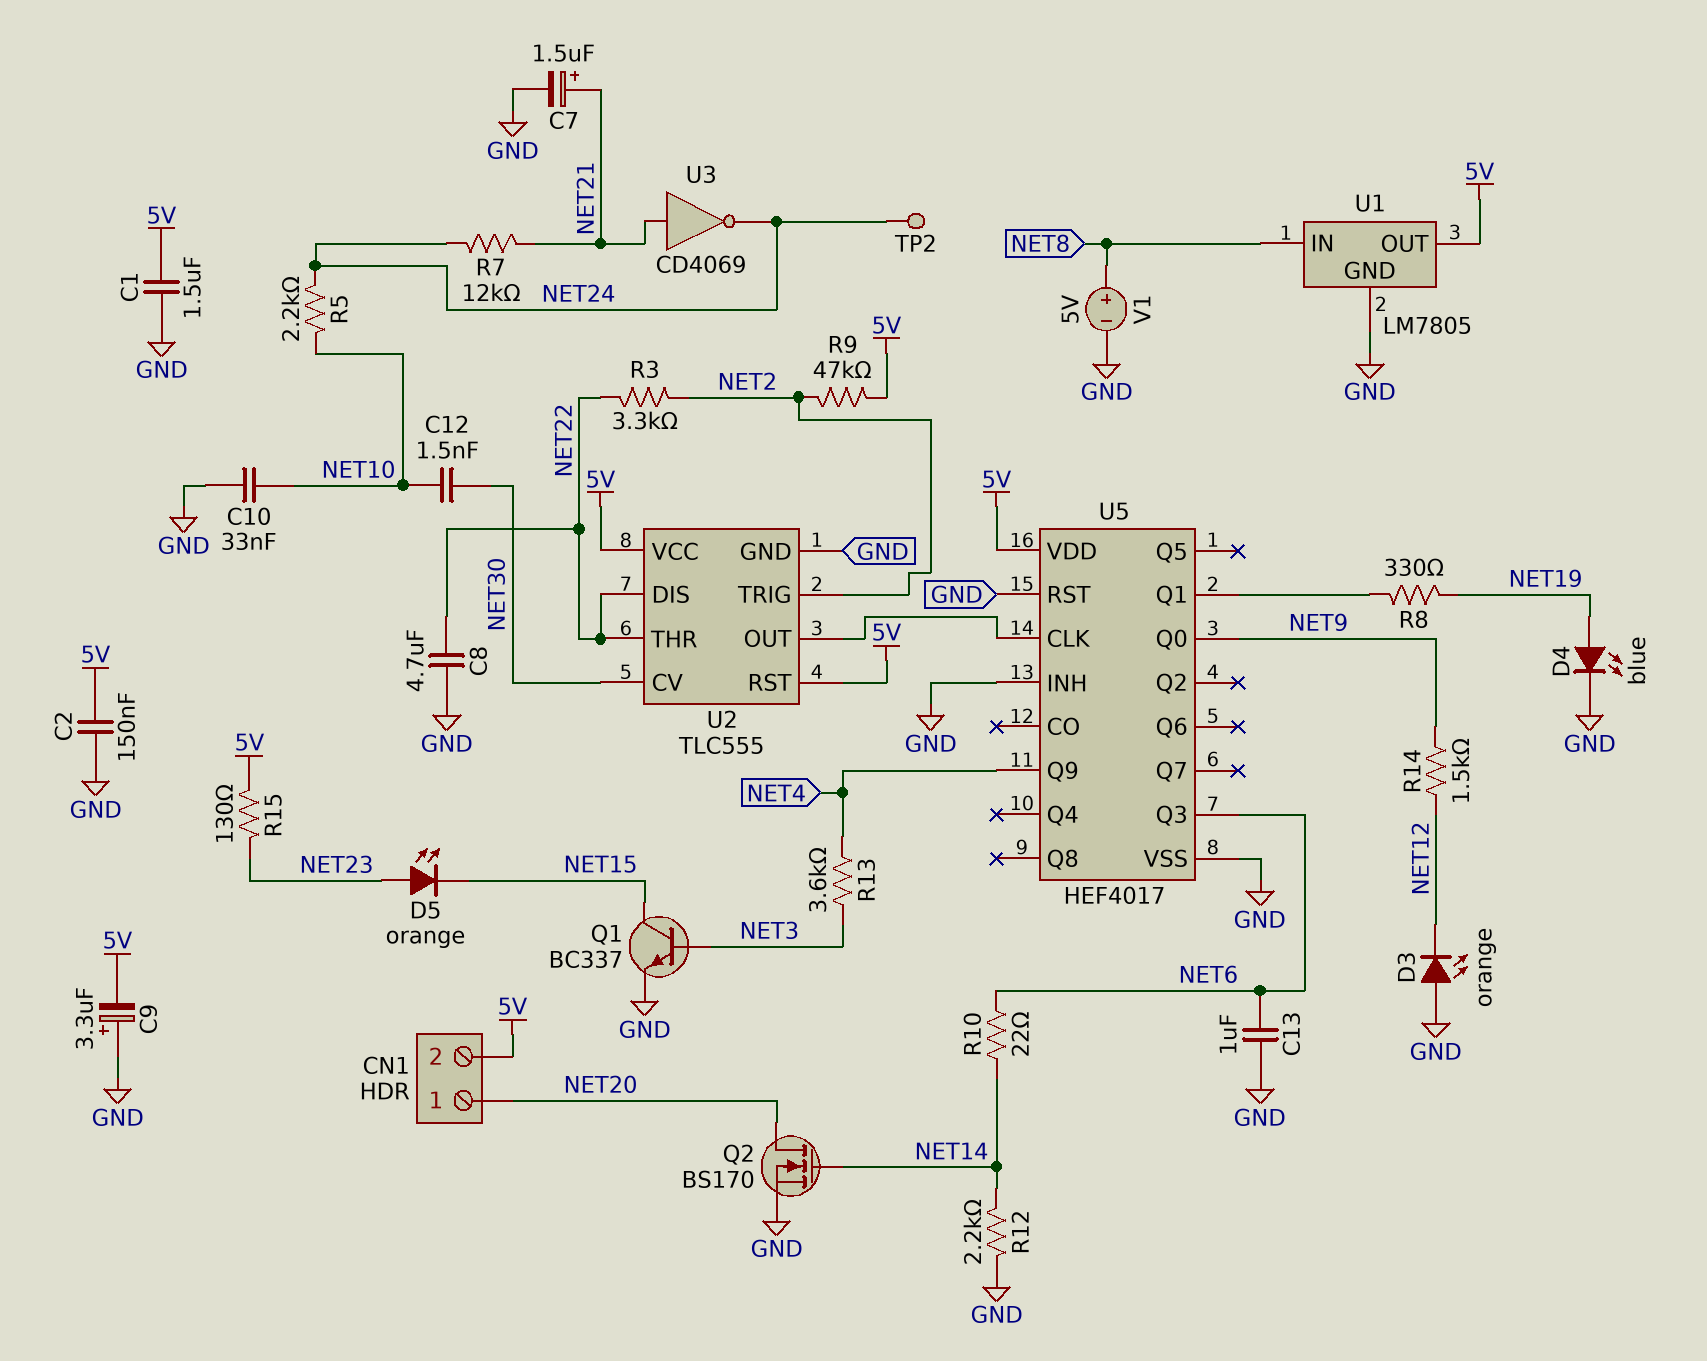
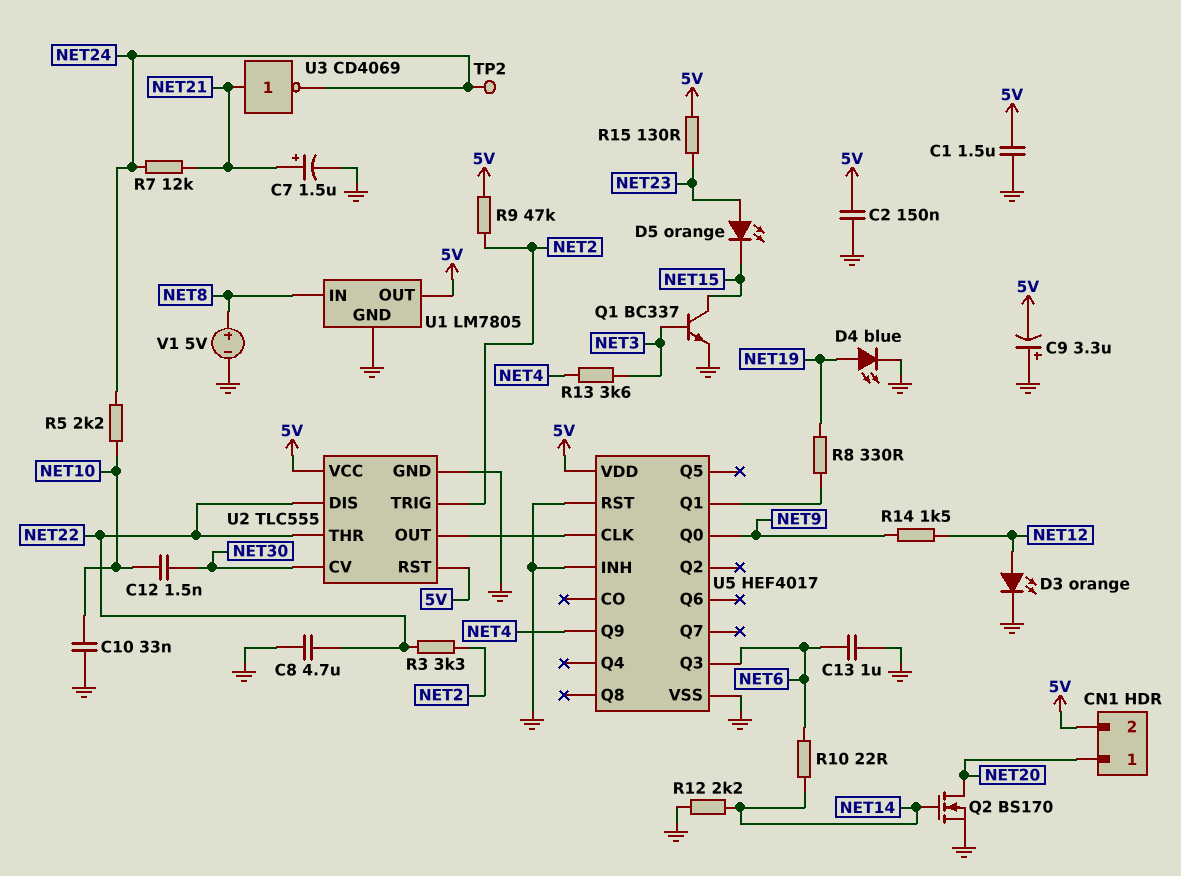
D3: LED orange (A GND, K NET12) -> LED orange (A NET12, K GND)

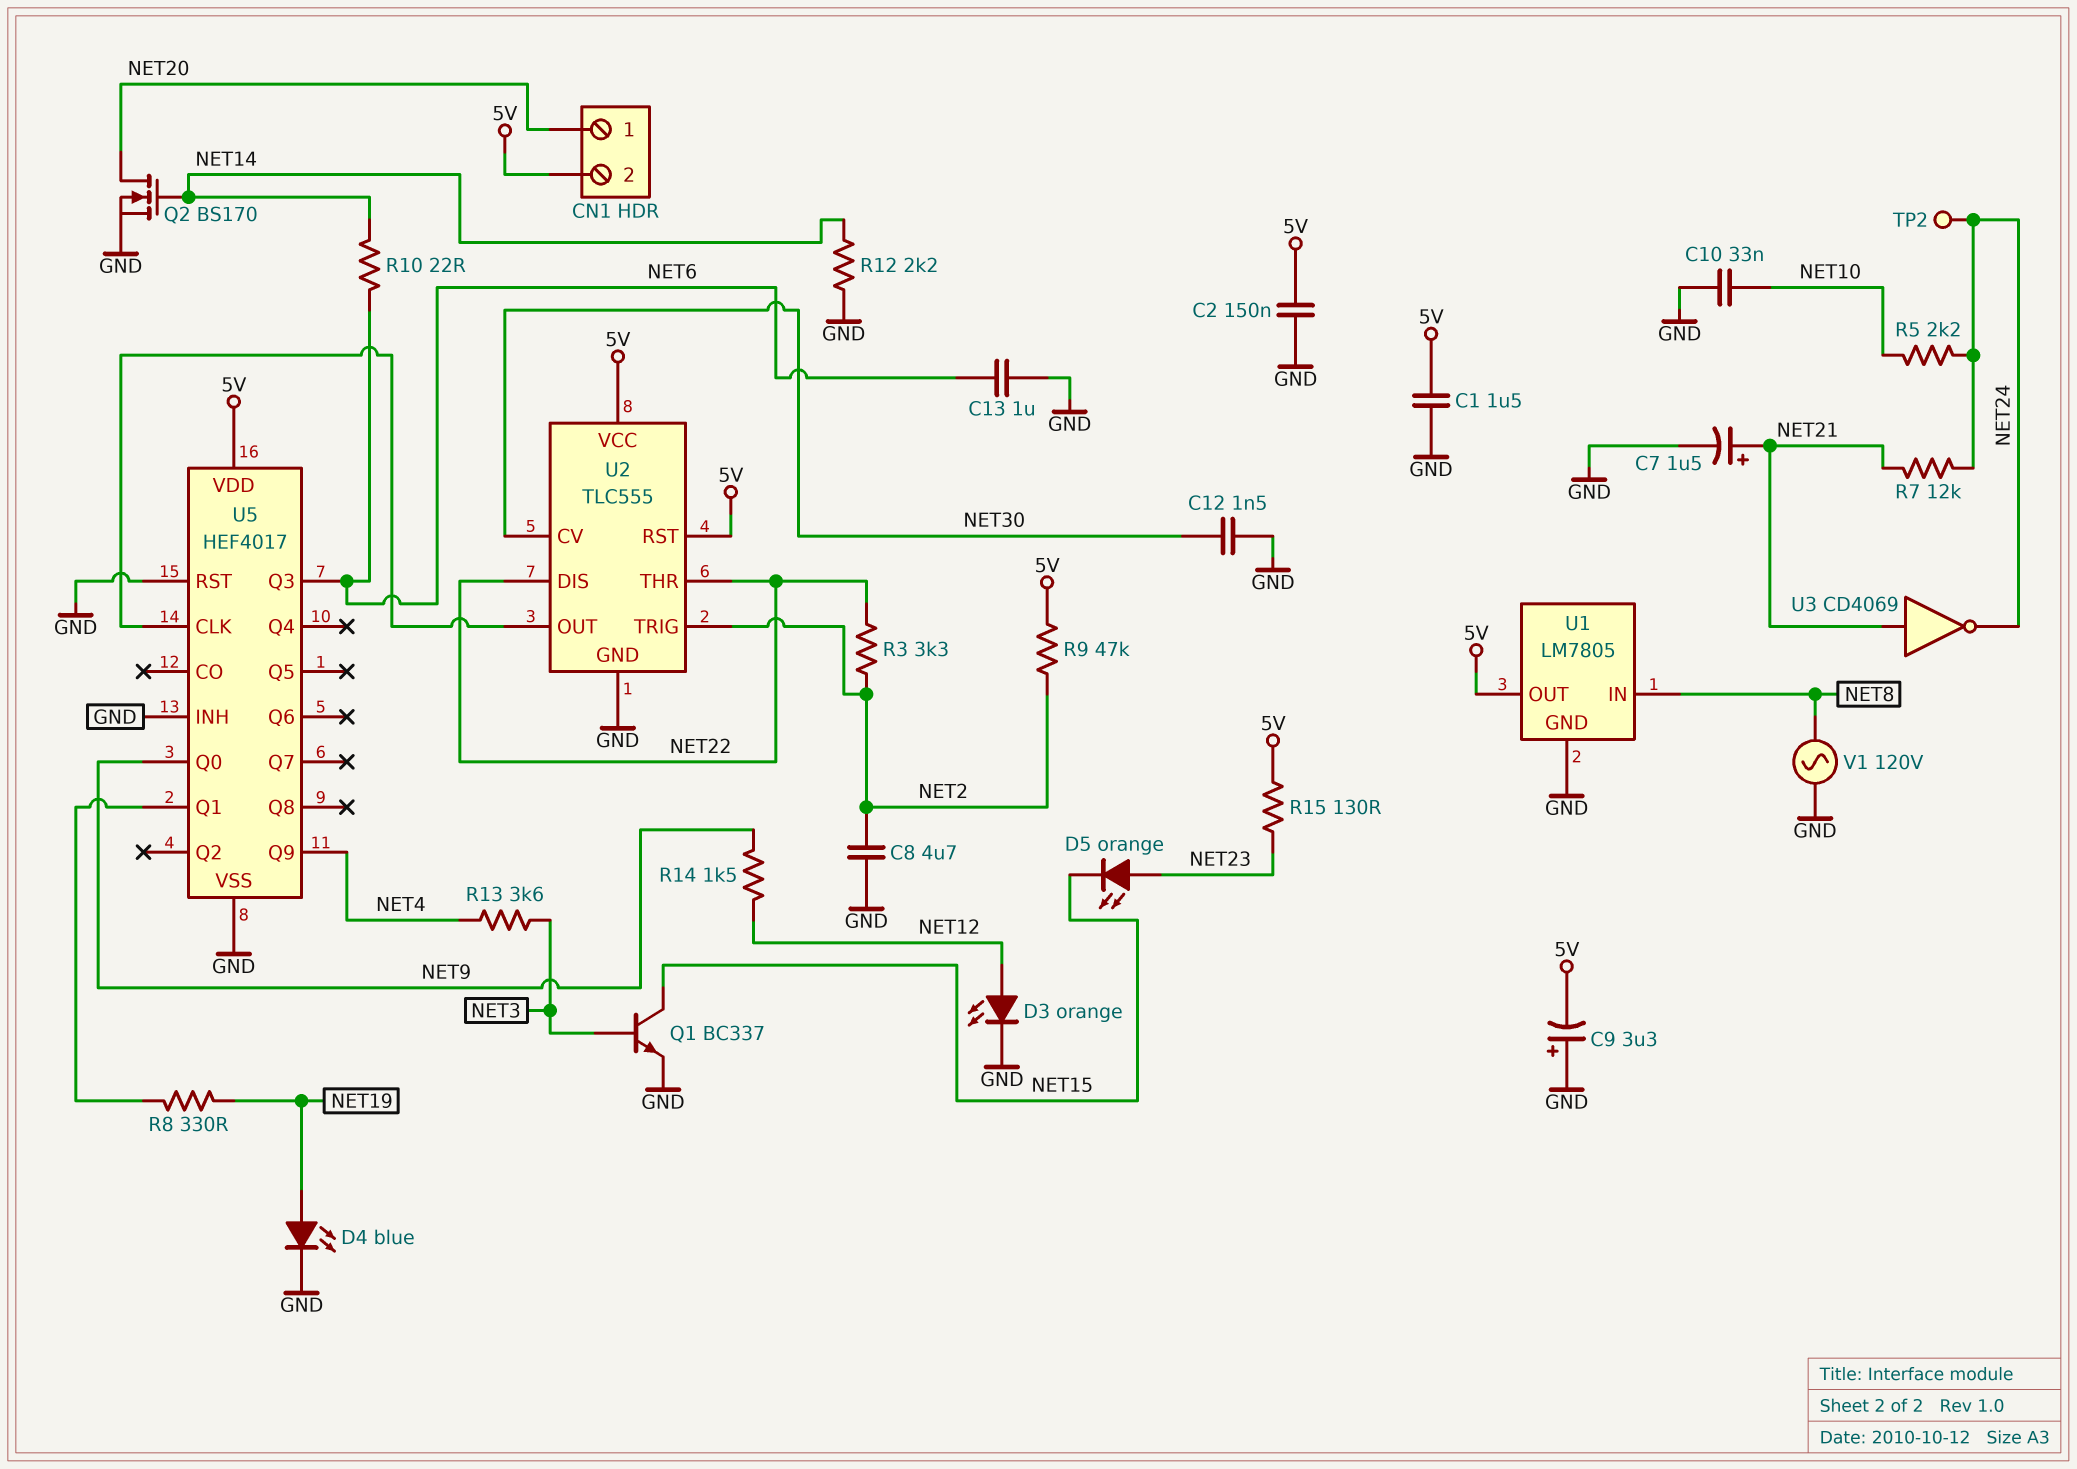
C8: 4.7uF (GND, NET22) -> 4.7uF (GND, NET2)
C12: 1.5nF (NET10, NET30) -> 1.5nF (GND, NET30)
V1: 5V (plus NET8, minus GND) -> AC 120V (GND, NET8)

